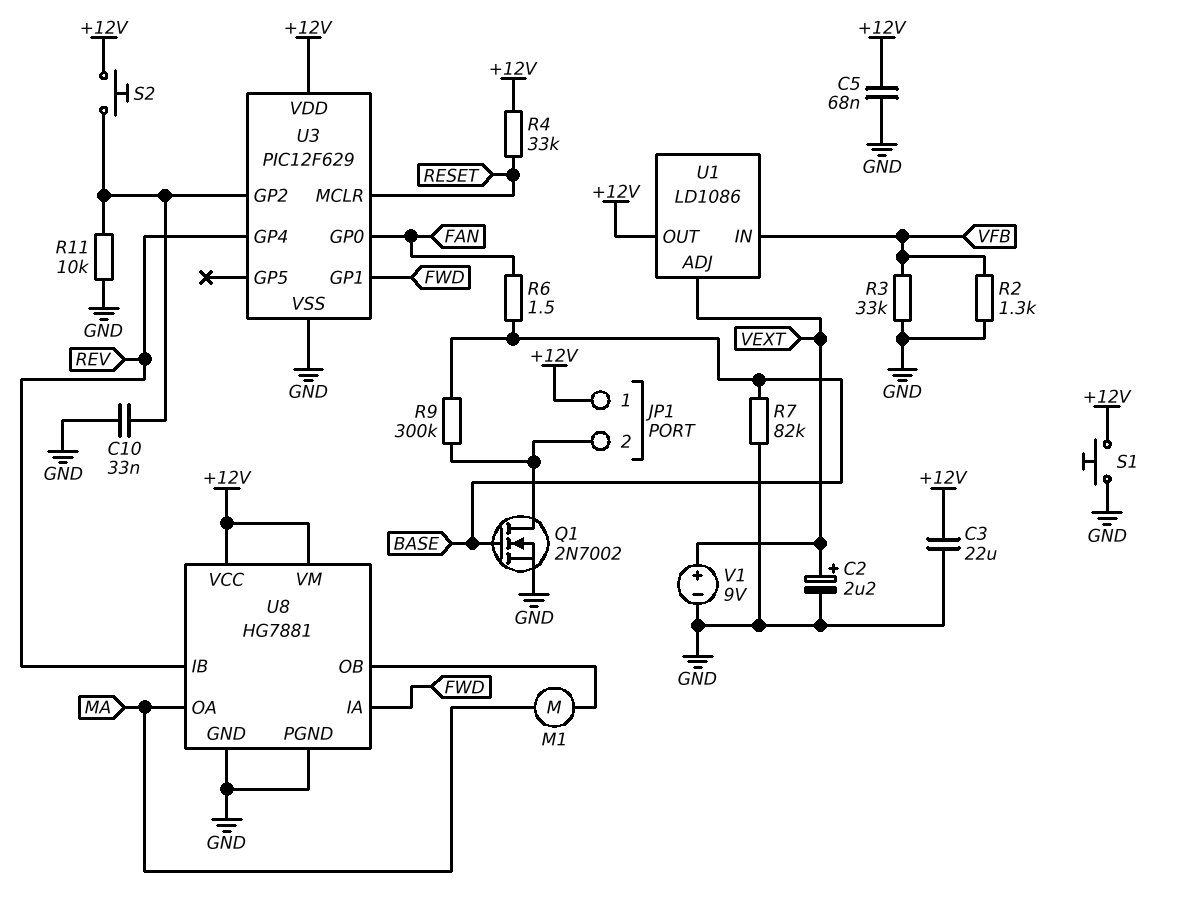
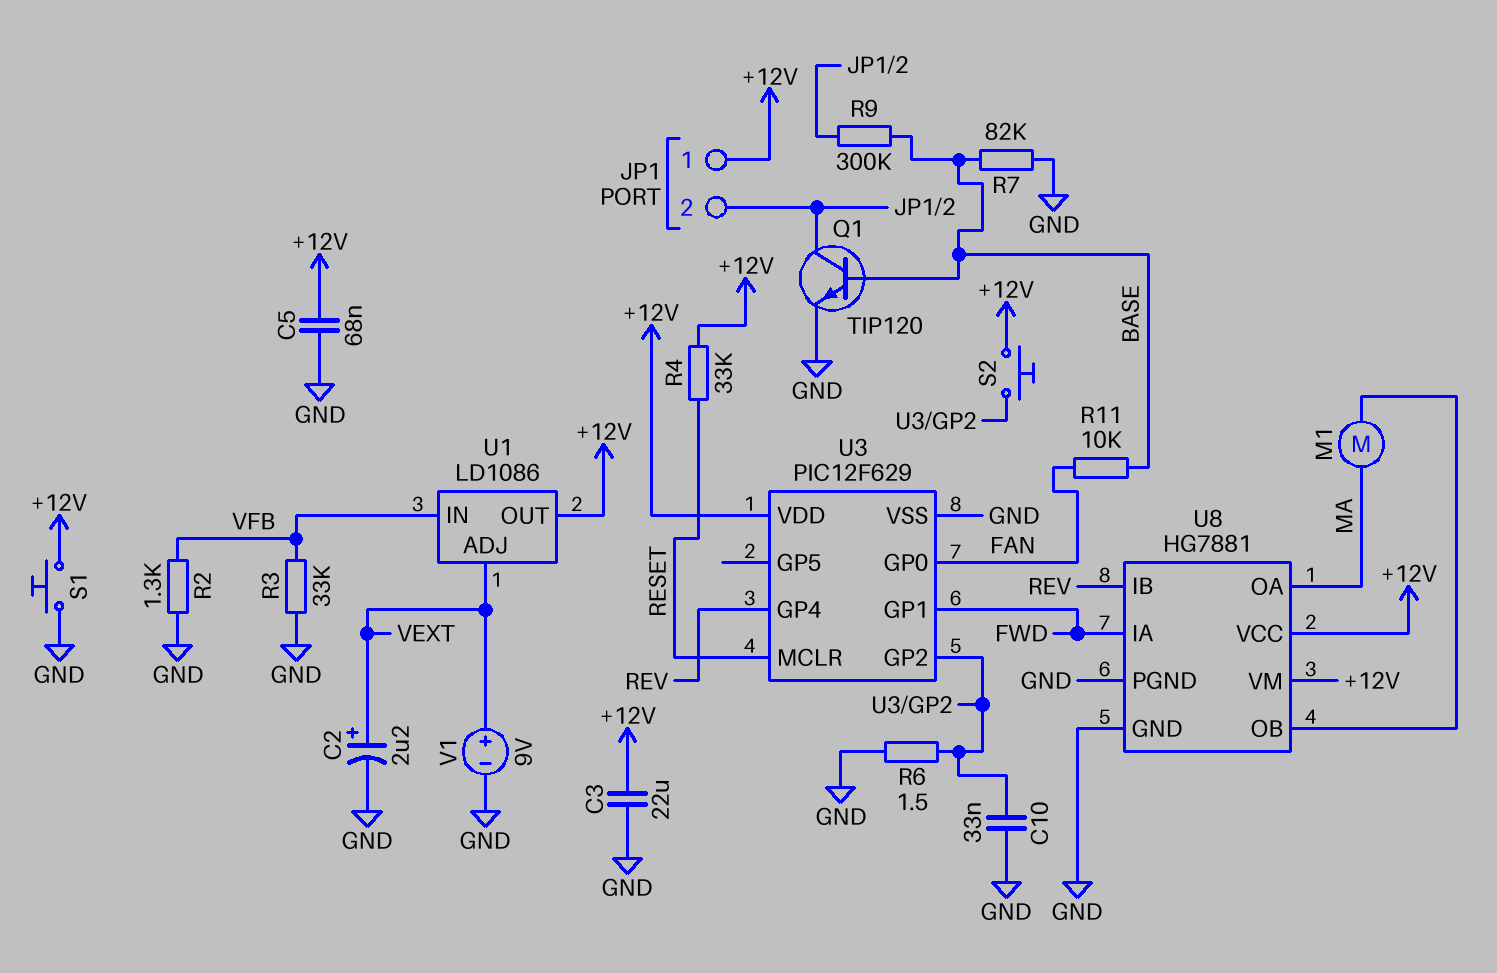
Q1: NMOS 2N7002 (G BASE, D JP1/2, S GND) -> NPN TIP120 (B BASE, C JP1/2, E GND)
R6: 1.5 (BASE, FAN) -> 1.5 (GND, U3/GP2)
R11: 10k (GND, U3/GP2) -> 10k (BASE, FAN)

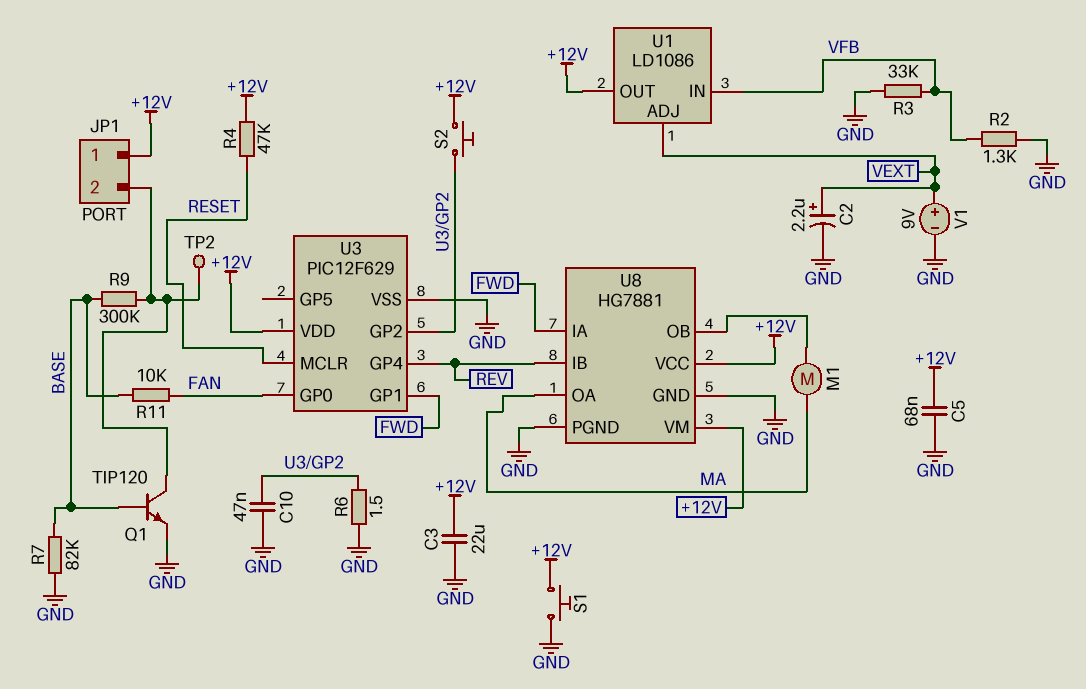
C10: 33nF (GND, U3/GP2) -> 47nF (GND, U3/GP2)
R4: 33k (+12V, RESET) -> 47k (+12V, RESET)
TP2: none -> test point (JP1/2)

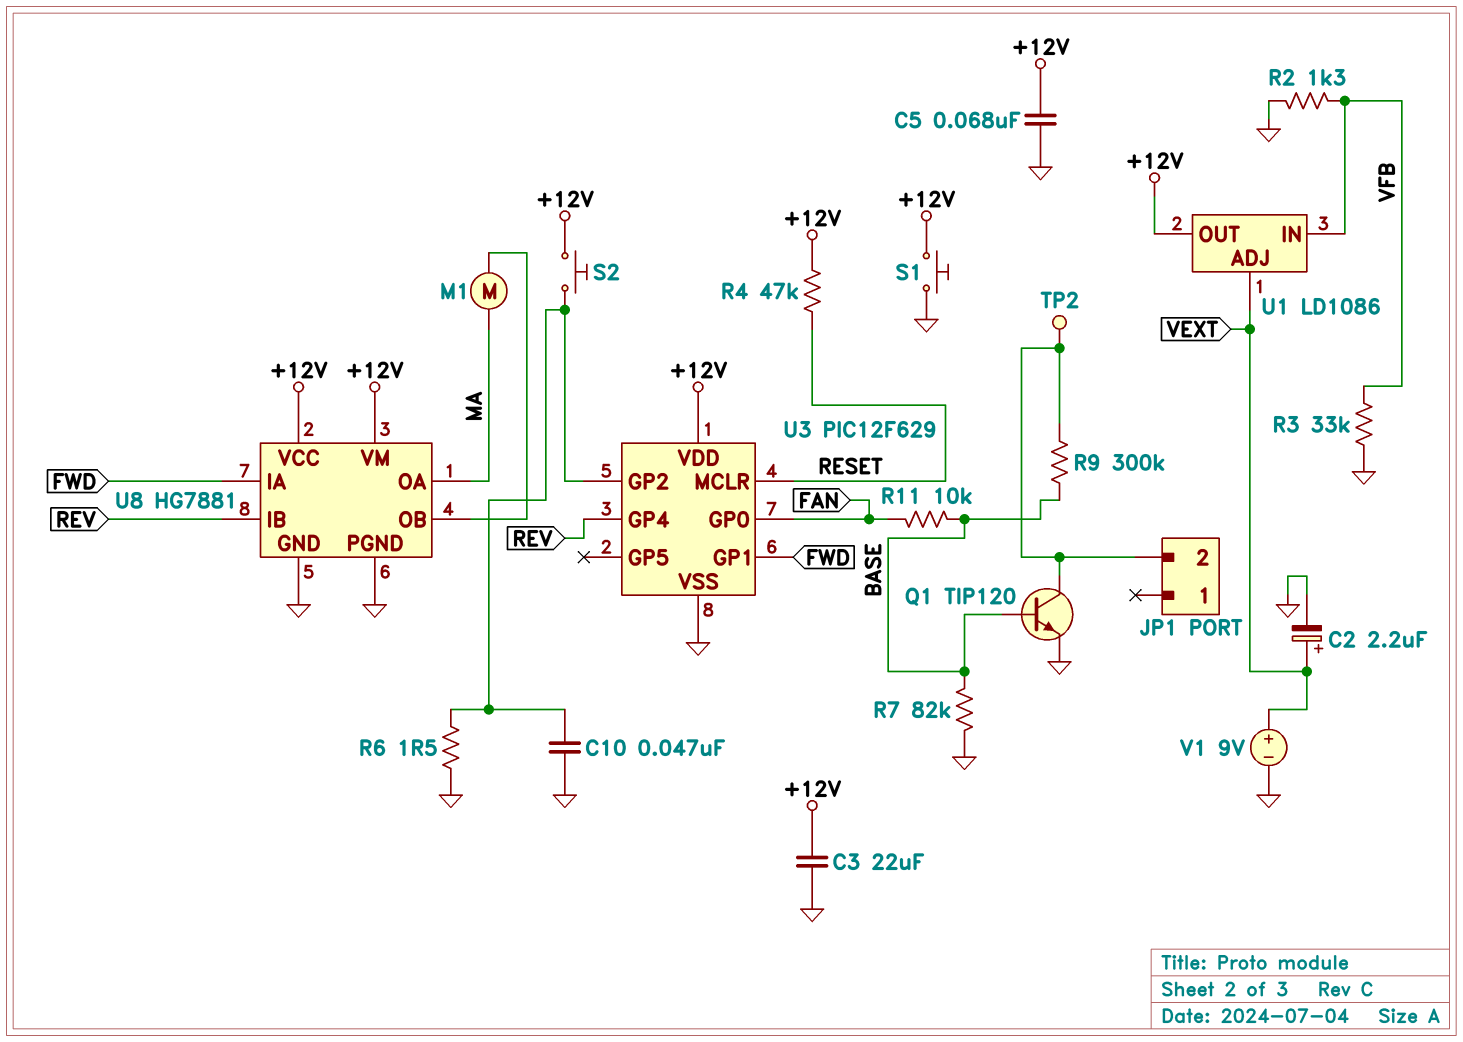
JP1 pin 1: +12V -> none

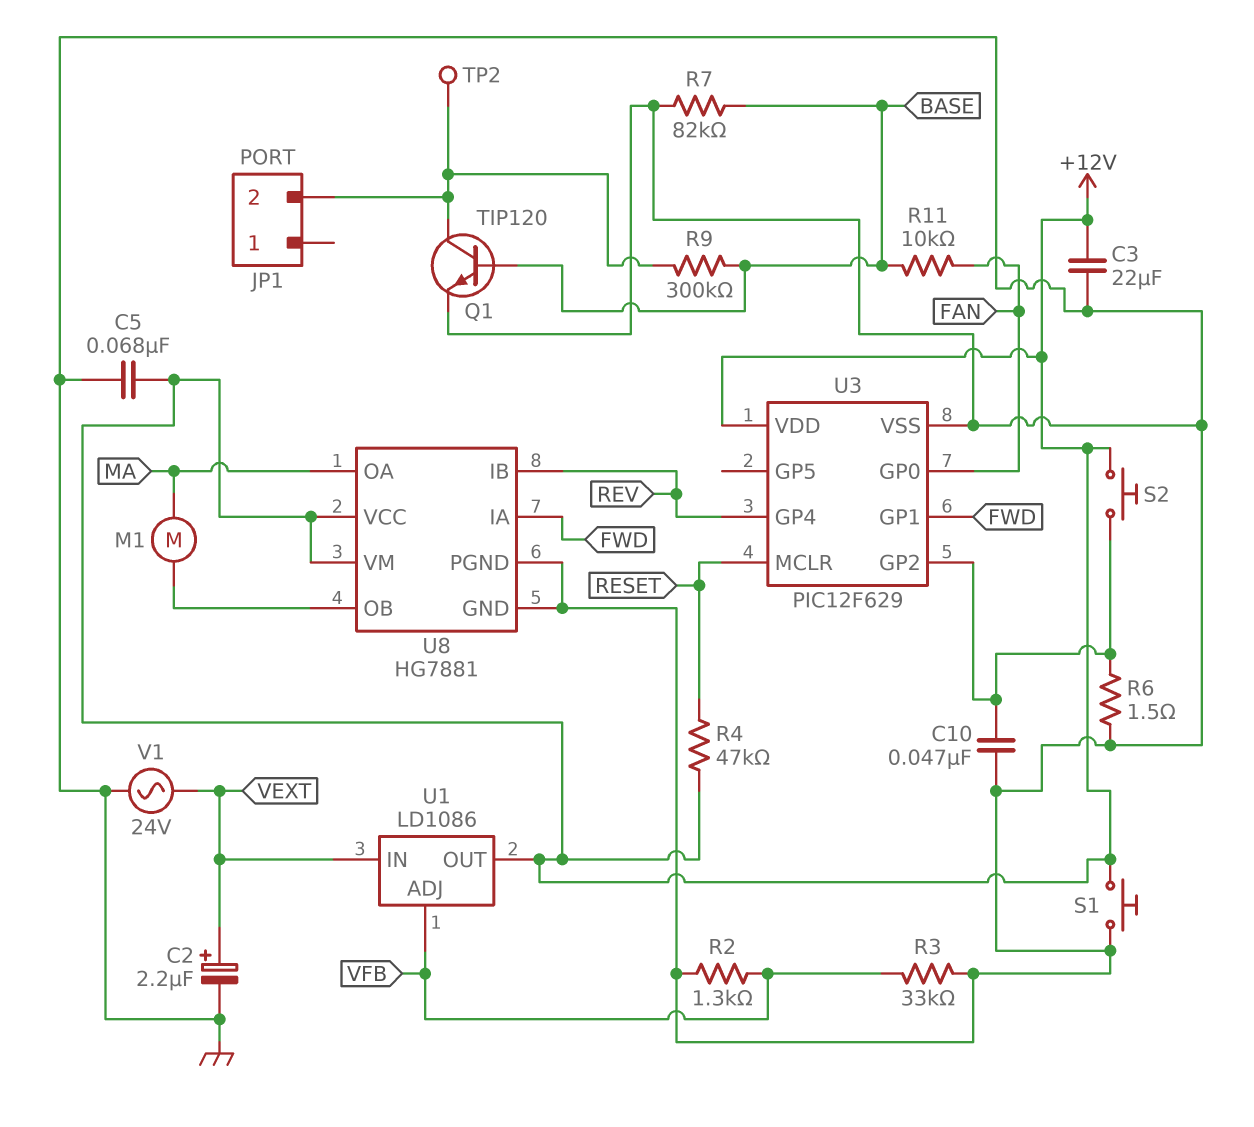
U1 pin ADJ: VEXT -> VFB
U1 pin IN: VFB -> VEXT
V1: 9V (plus VEXT, minus GND) -> AC 24V (GND, VEXT)

